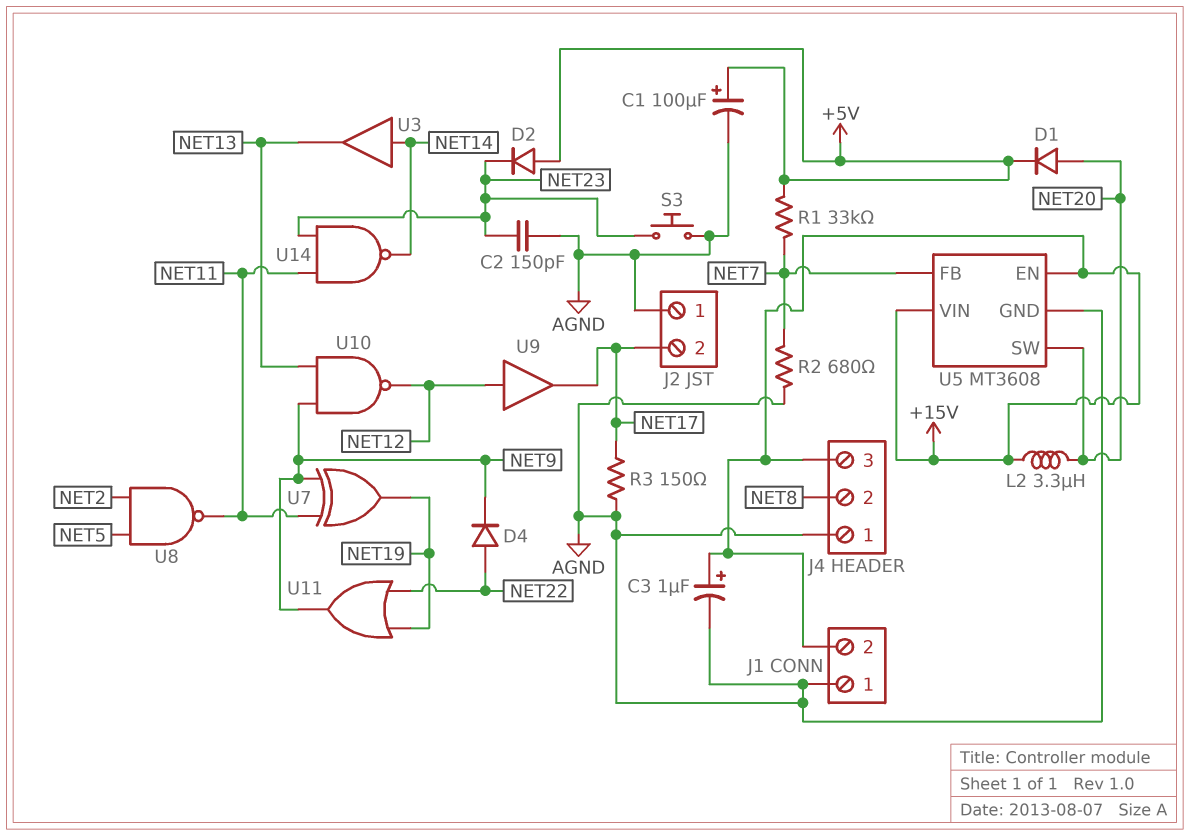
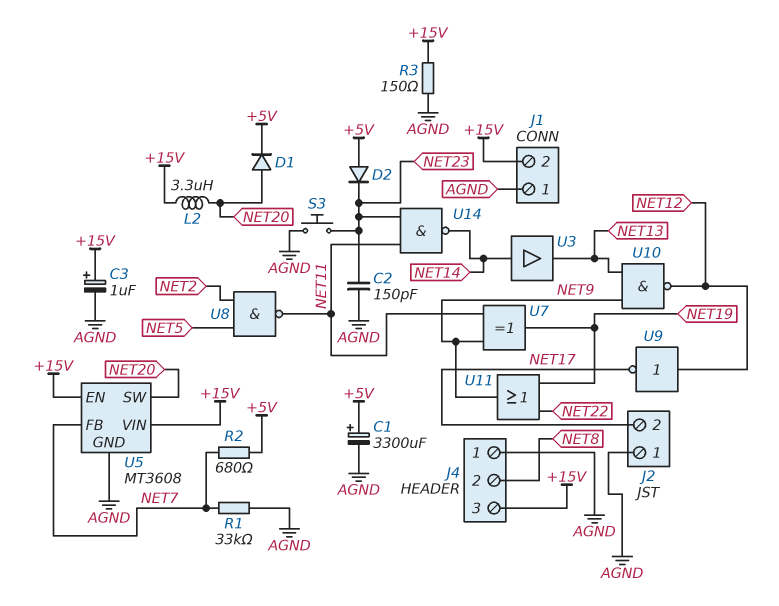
C1: 100uF (plus +5V, minus AGND) -> 3300uF (plus +5V, minus AGND)
D4: diode (A NET22, K NET9) -> none
R1: 33k (+5V, NET7) -> 33k (AGND, NET7)
R2: 680 (AGND, NET7) -> 680 (+5V, NET7)
R3: 150 (AGND, NET17) -> 150 (+15V, AGND)
U9: buffer (in NET12, out NET17) -> NOT (in NET12, out NET17)

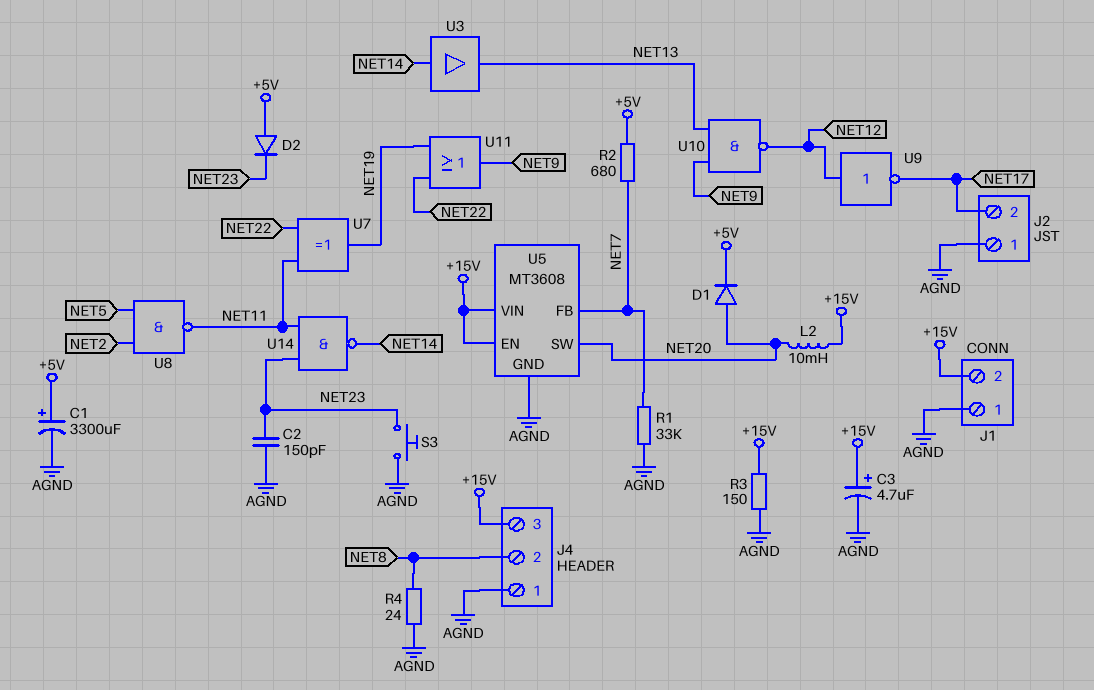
C3: 1uF (plus +15V, minus AGND) -> 4.7uF (plus +15V, minus AGND)
L2: 3.3uH (+15V, NET20) -> 10mH (+15V, NET20)
R4: none -> 24 (AGND, NET8)
U7: XOR (in NET9, in NET11, out NET19) -> XOR (in NET11, in NET22, out NET19)

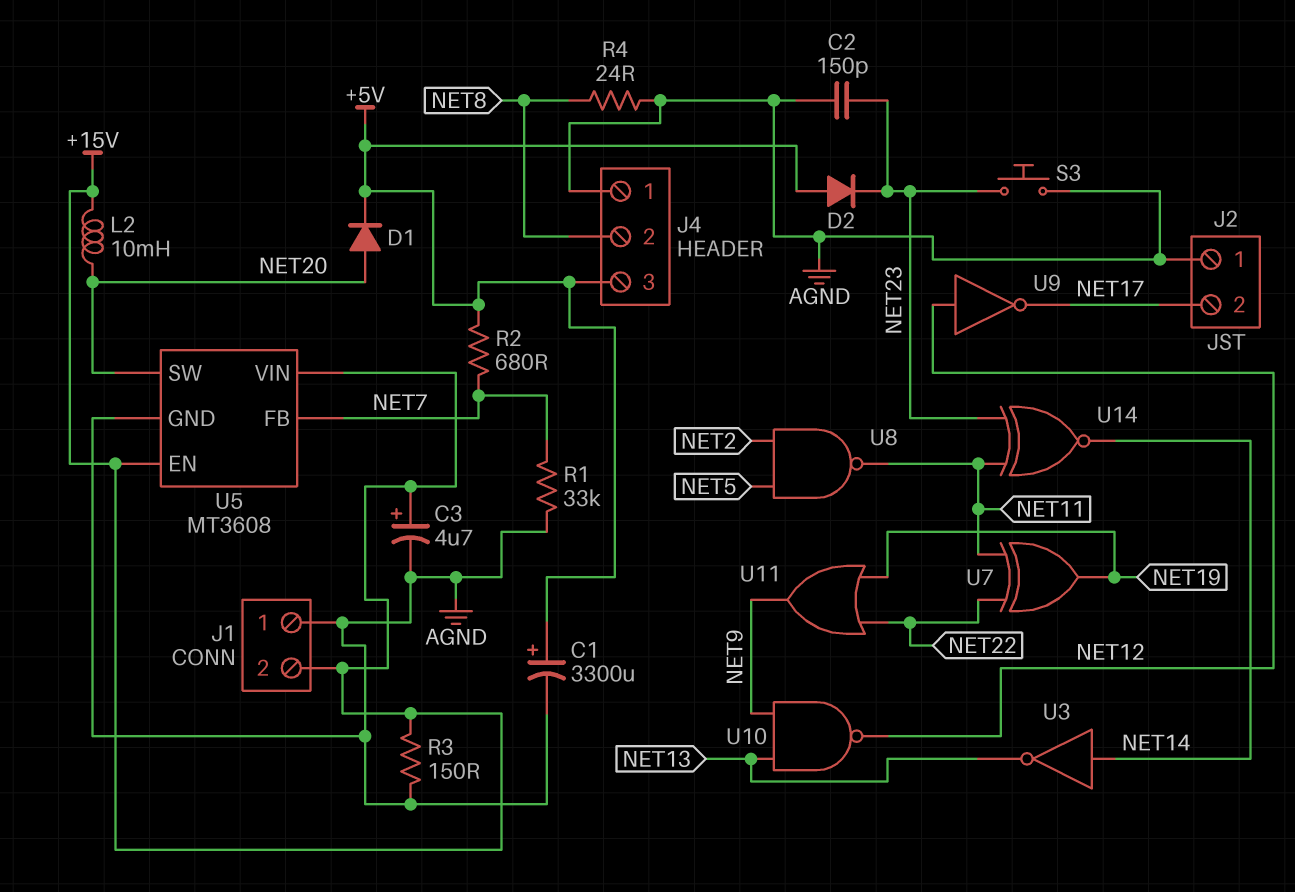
J4 pin 3: +15V -> +5V
U3: buffer (in NET14, out NET13) -> NOT (in NET14, out NET13)
U14: NAND (in NET11, in NET23, out NET14) -> XNOR (in NET11, in NET23, out NET14)

